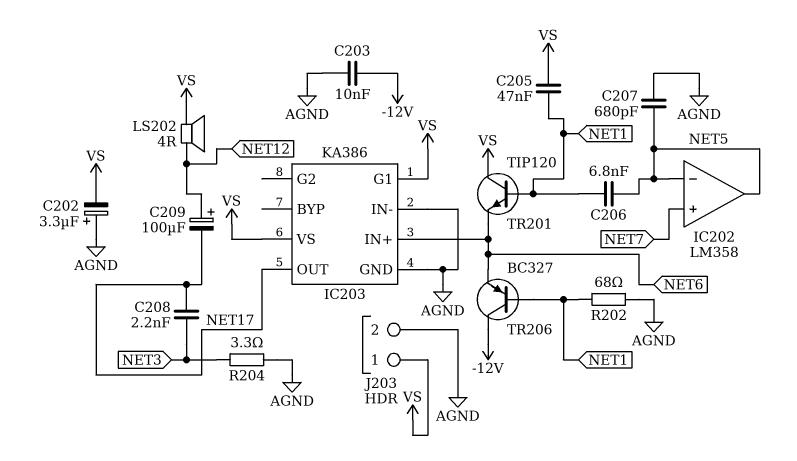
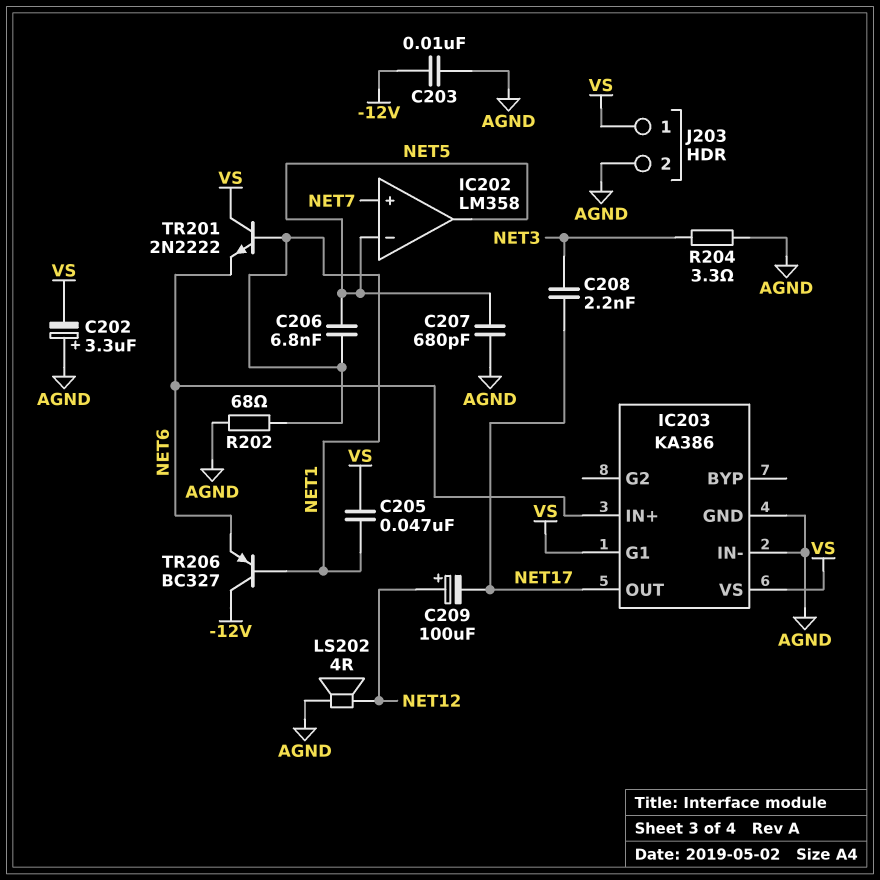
LS202: speaker 4R (NET12, VS) -> speaker 4R (AGND, NET12)
TR201: NPN TIP120 (B NET1, C VS, E NET6) -> NPN 2N2222 (B NET1, C VS, E NET6)

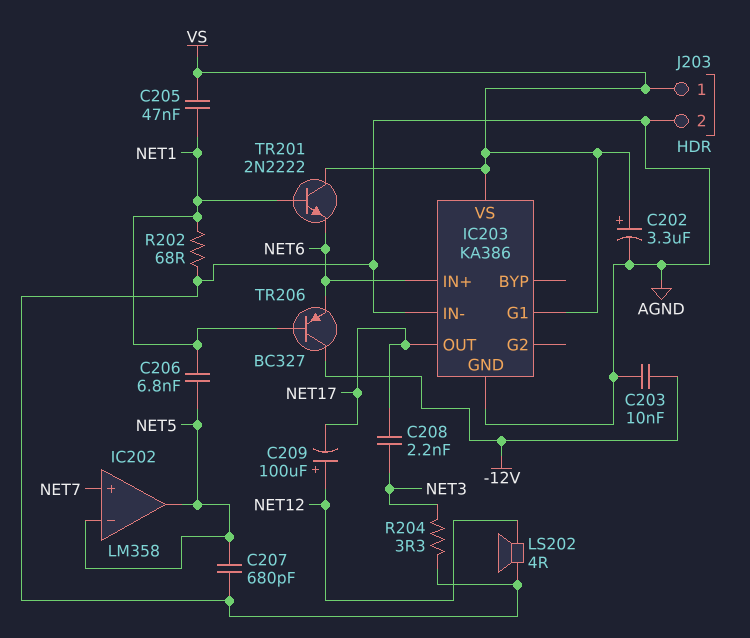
C202: 3.3uF (plus AGND, minus VS) -> 3.3uF (plus VS, minus AGND)

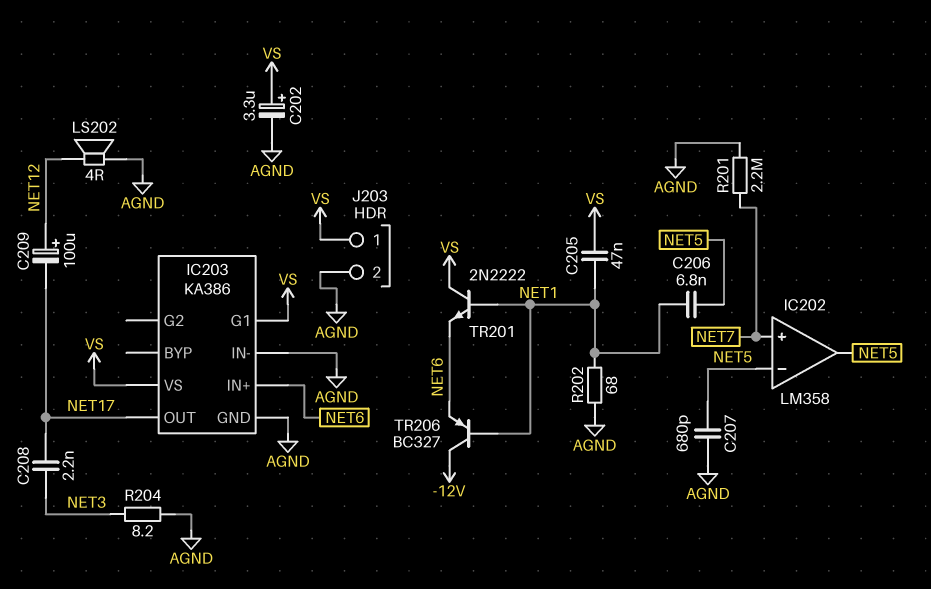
C203: 10nF (-12V, AGND) -> none
R201: none -> 2.2M (AGND, NET7)
R204: 3.3 (AGND, NET3) -> 8.2 (AGND, NET3)

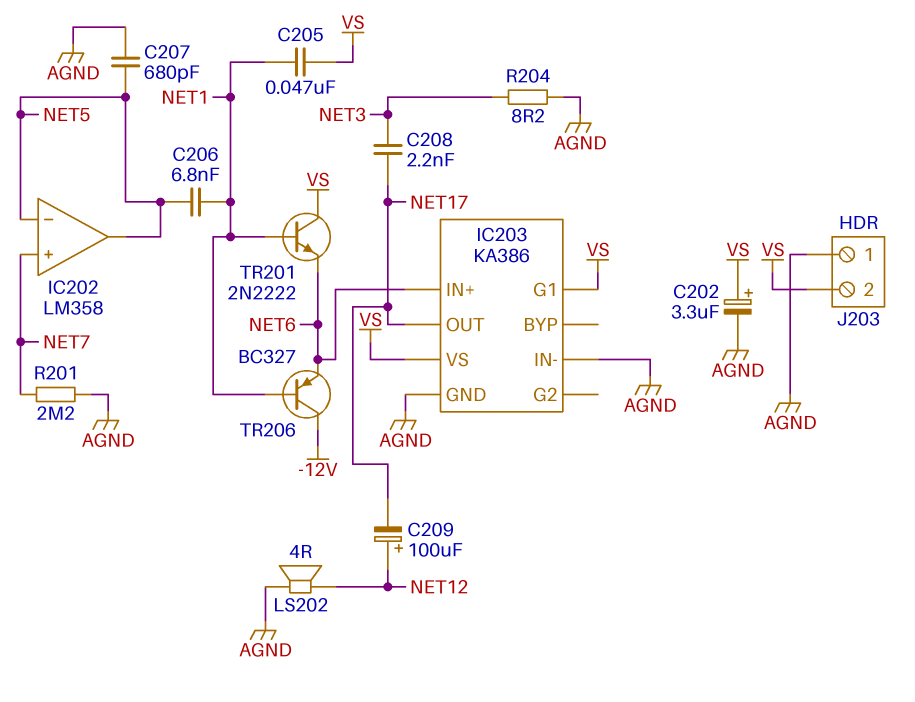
J203 pin 1: VS -> AGND
J203 pin 2: AGND -> VS
R202: 68 (AGND, NET1) -> none

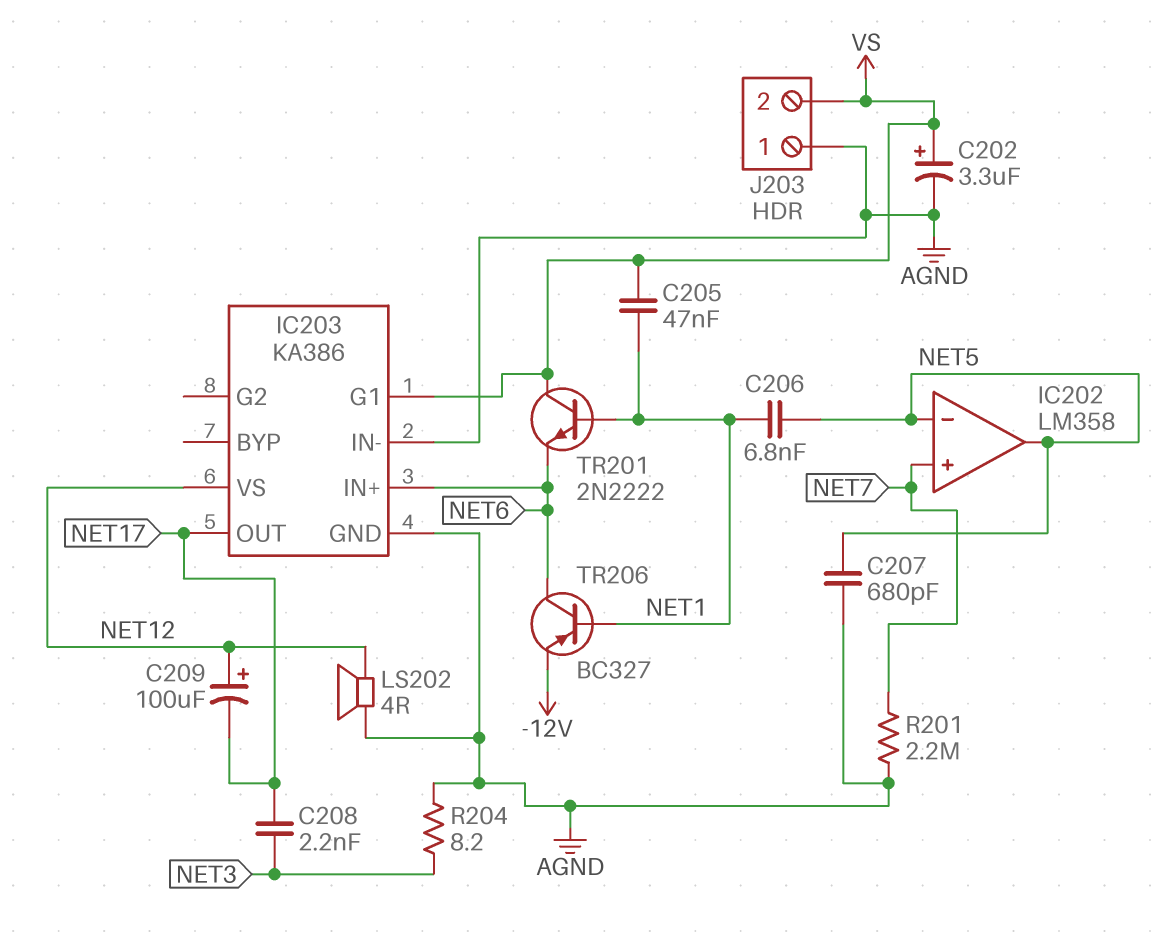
IC203 pin VS: VS -> NET12
TR206: PNP BC327 (B NET1, C -12V, E NET6) -> PNP BC327 (B NET1, C NET6, E -12V)

